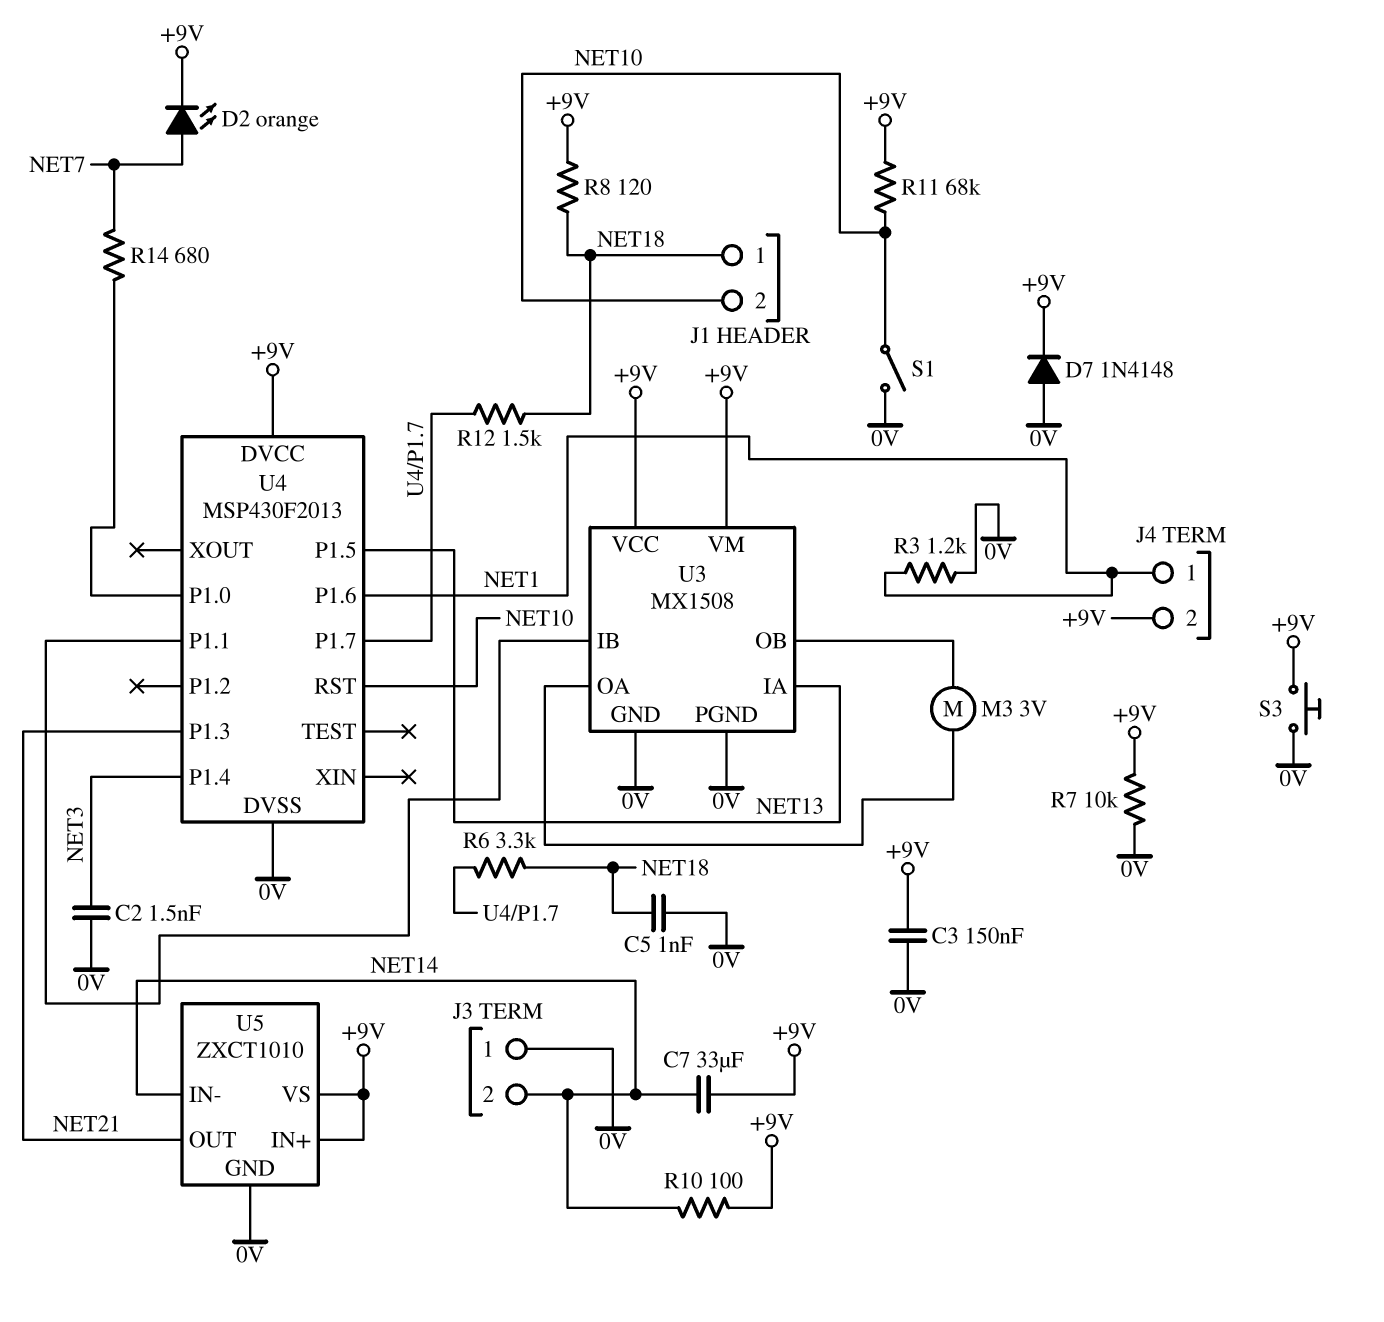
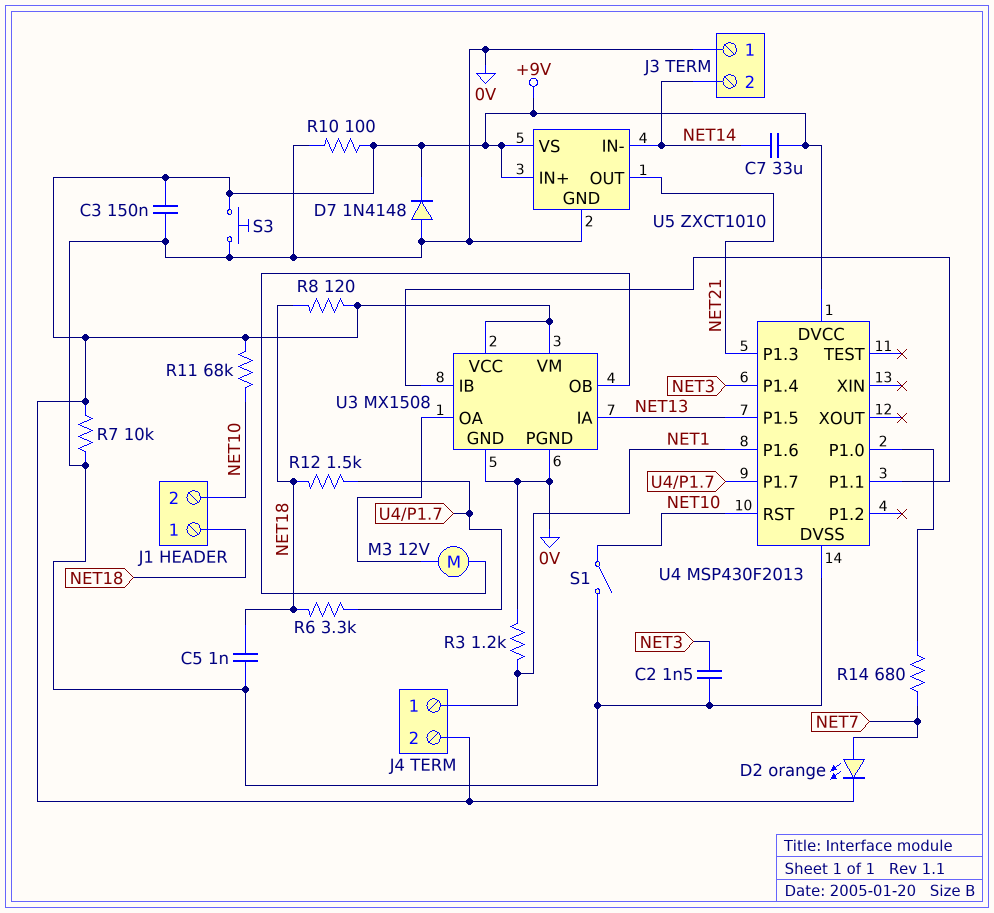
M3: motor 3V (U3/OA, U3/OB) -> motor 12V (U3/OA, U3/OB)
R10: 100 (+9V, NET14) -> 100 (+9V, 0V)

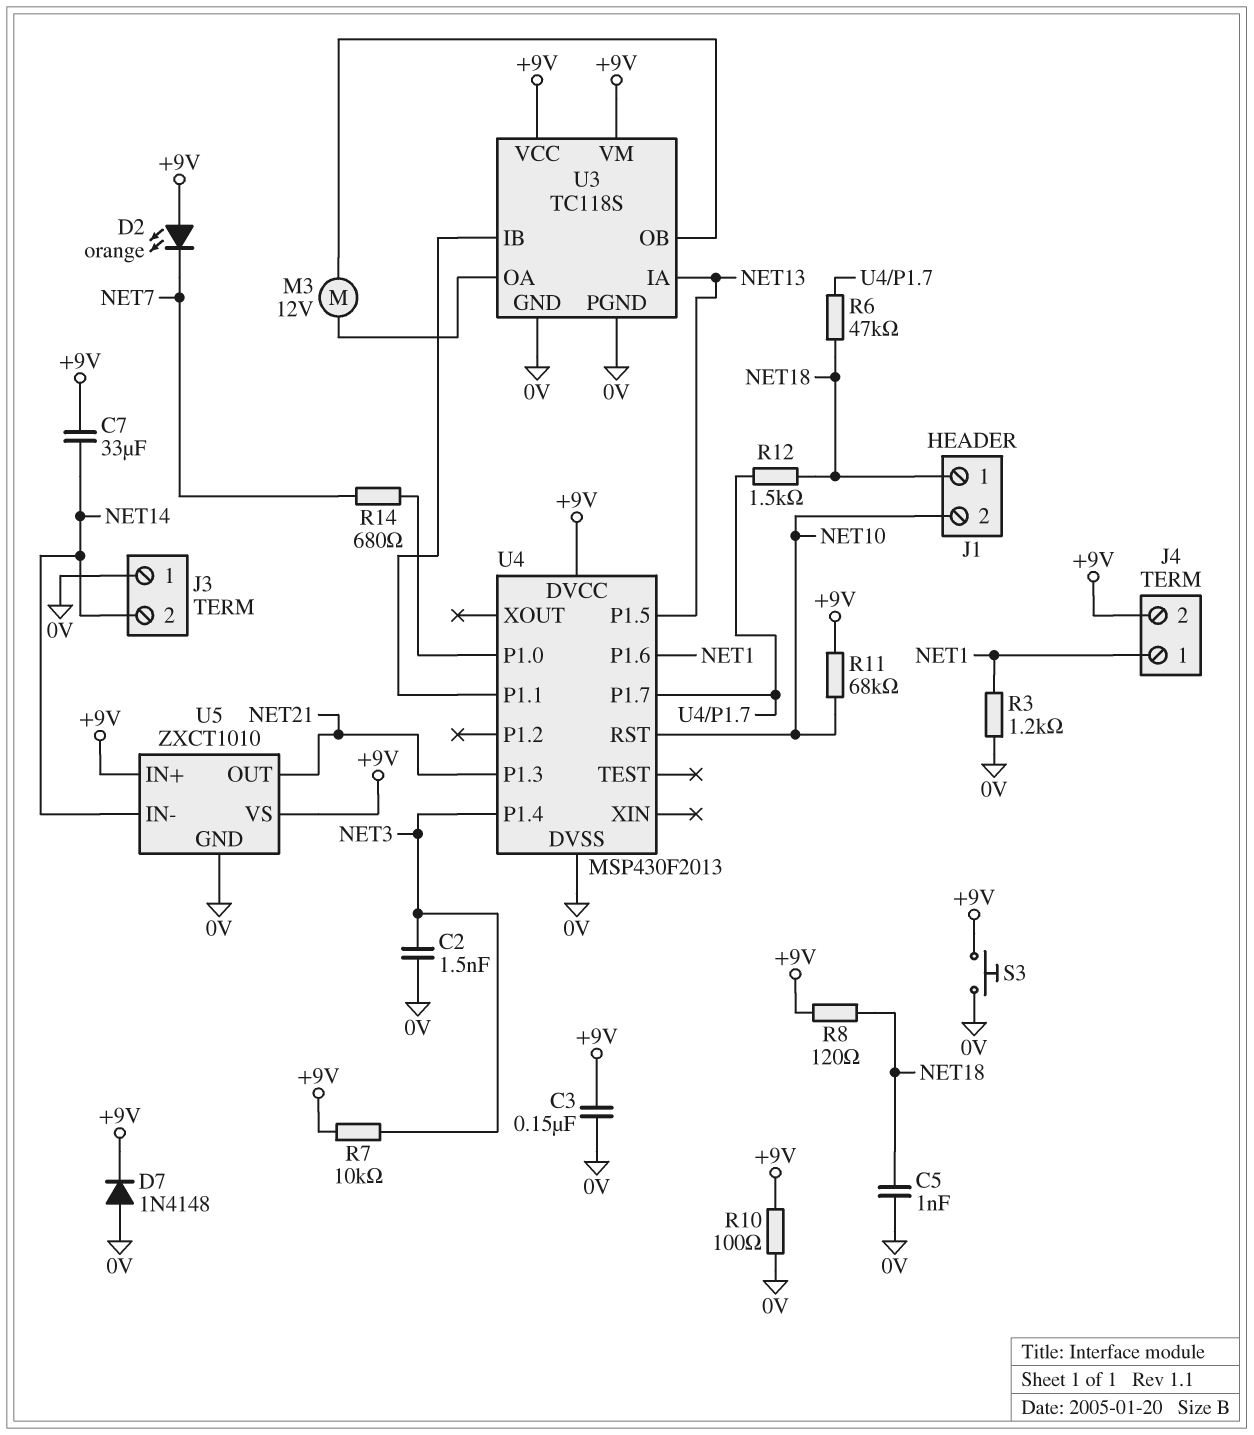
D2: LED orange (A NET7, K +9V) -> LED orange (A +9V, K NET7)
R6: 3.3k (NET18, U4/P1.7) -> 47k (NET18, U4/P1.7)
R7: 10k (+9V, 0V) -> 10k (+9V, NET3)
S1: switch (0V, NET10) -> none
U3: MX1508 -> TC118S

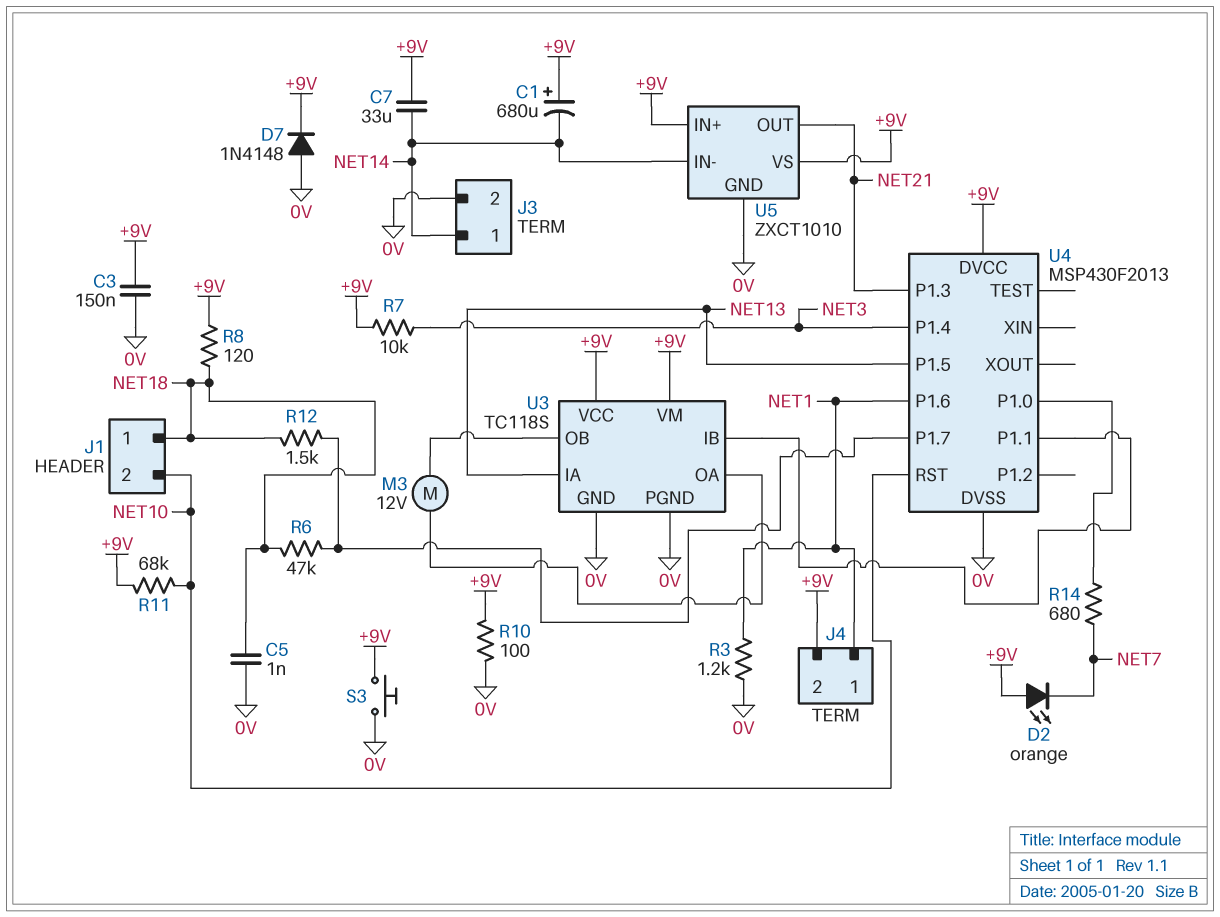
C1: none -> 680uF (plus +9V, minus NET14)
C2: 1.5nF (0V, NET3) -> none
J3 pin 1: 0V -> NET14
J3 pin 2: NET14 -> 0V

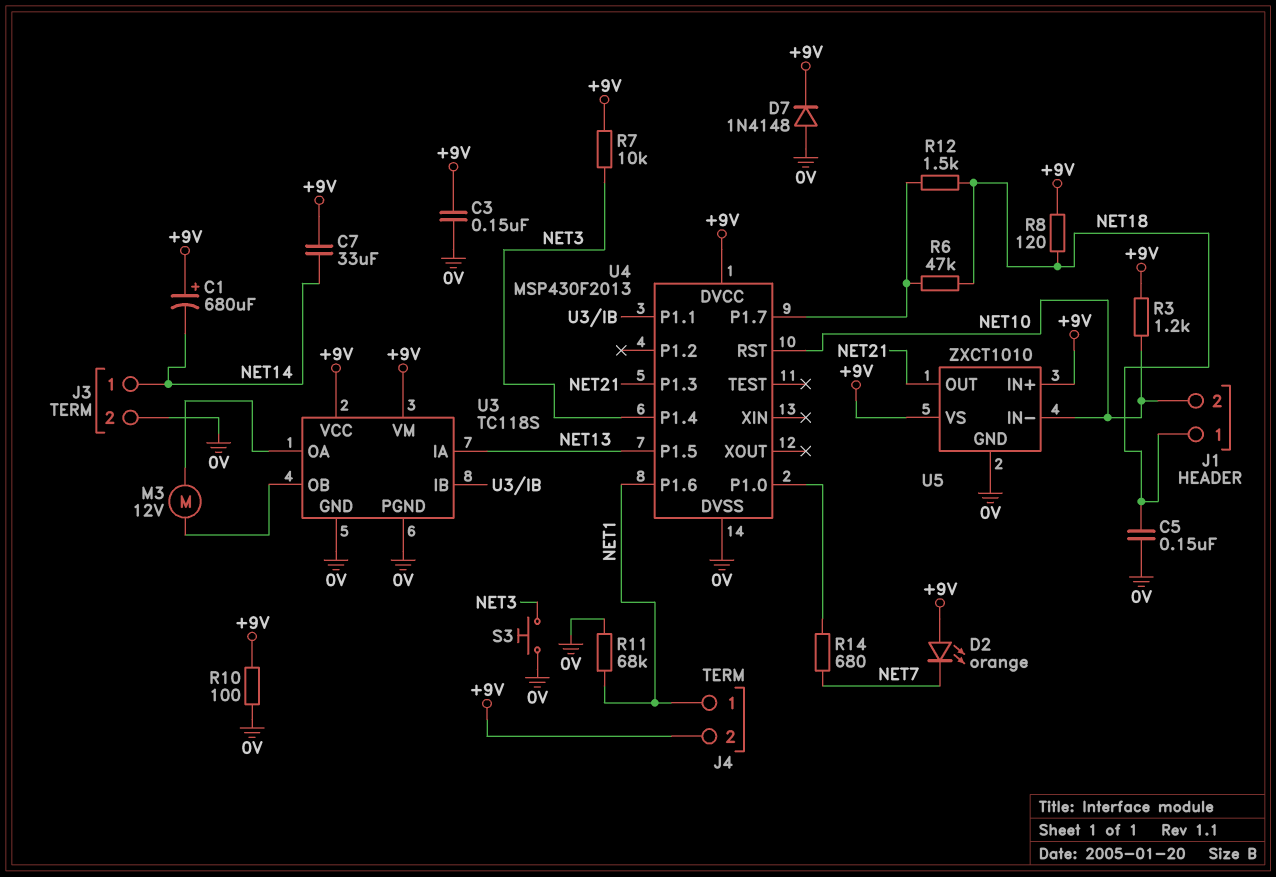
C5: 1nF (0V, NET18) -> 150nF (0V, NET18)
R3: 1.2k (0V, NET1) -> 1.2k (+9V, NET10)
R11: 68k (+9V, NET10) -> 68k (0V, NET1)
S3: button (+9V, 0V) -> button (0V, NET3)
U5 pin IN-: NET14 -> NET10

